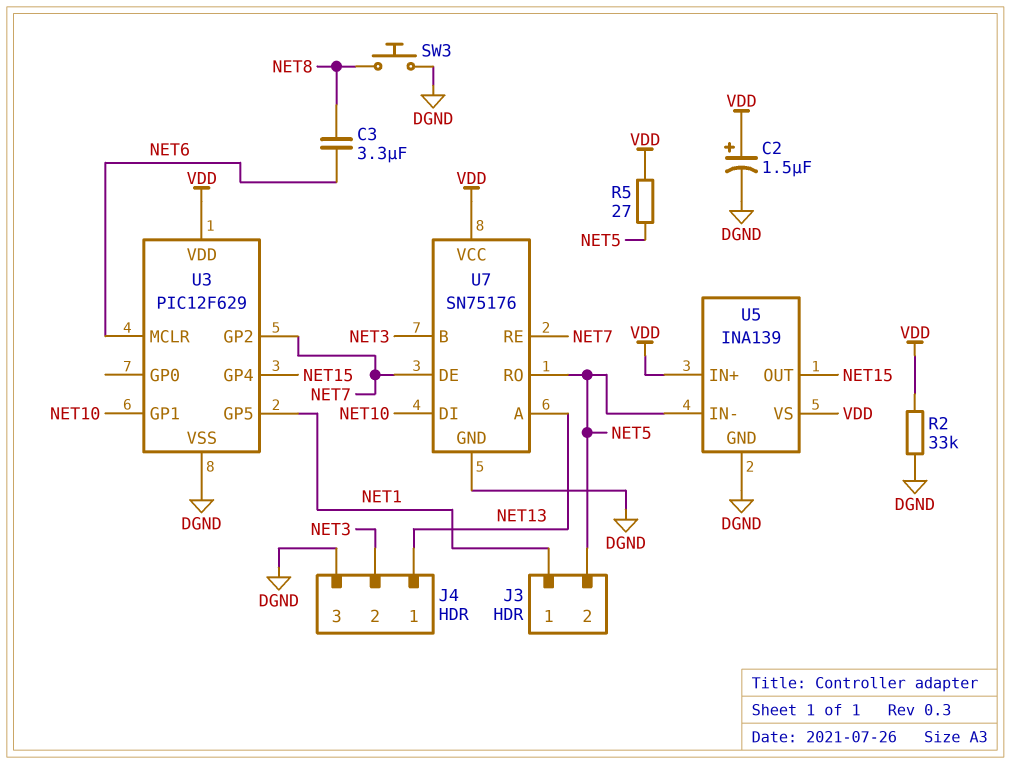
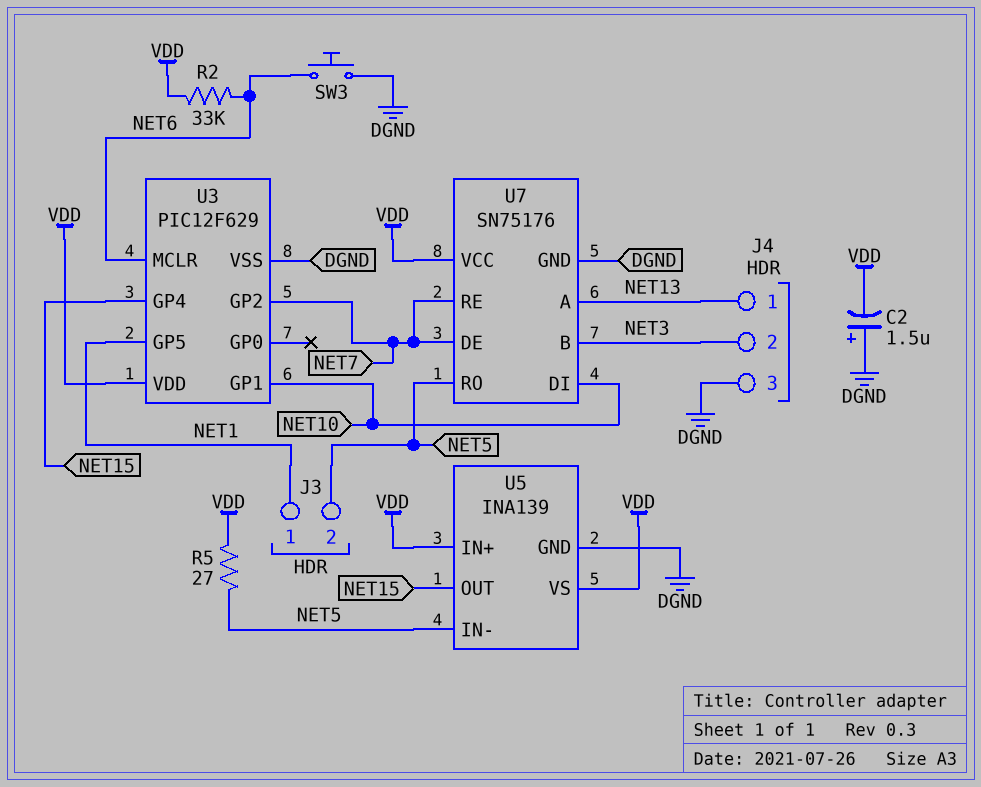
C2: 1.5uF (plus VDD, minus DGND) -> 1.5uF (plus DGND, minus VDD)
C3: 3.3uF (NET6, NET8) -> none
R2: 33k (DGND, VDD) -> 33k (NET6, VDD)
SW3: button (DGND, NET8) -> button (DGND, NET6)

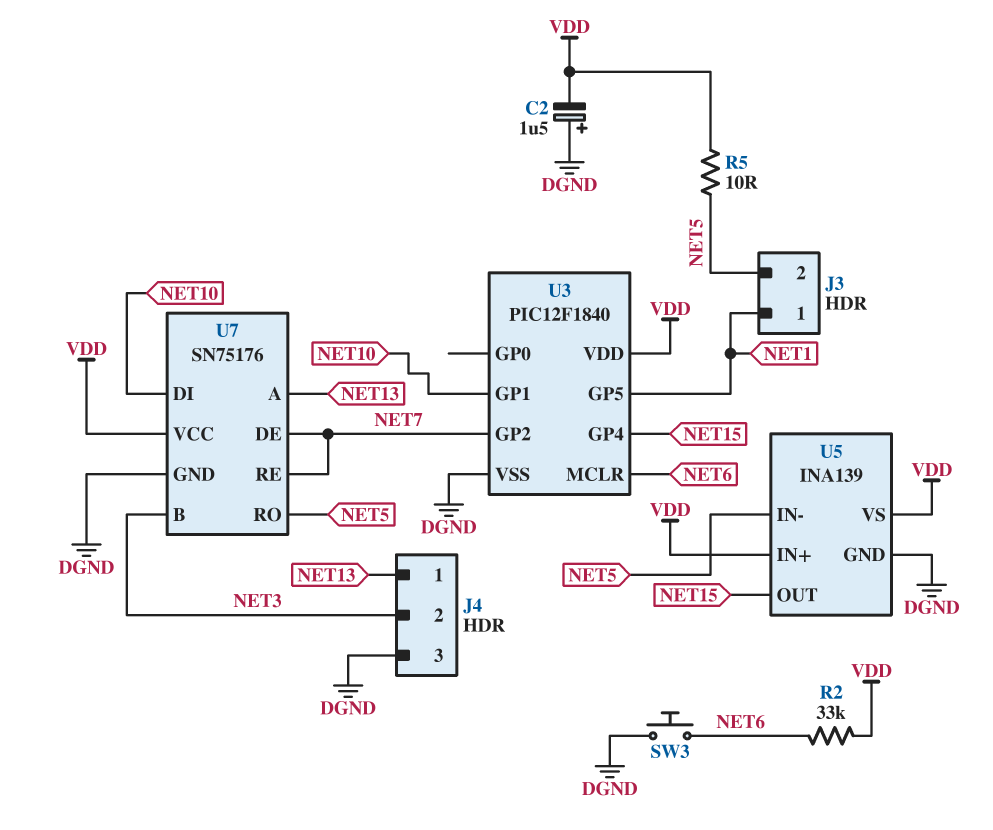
R5: 27 (NET5, VDD) -> 10 (NET5, VDD)
U3: PIC12F629 -> PIC12F1840

